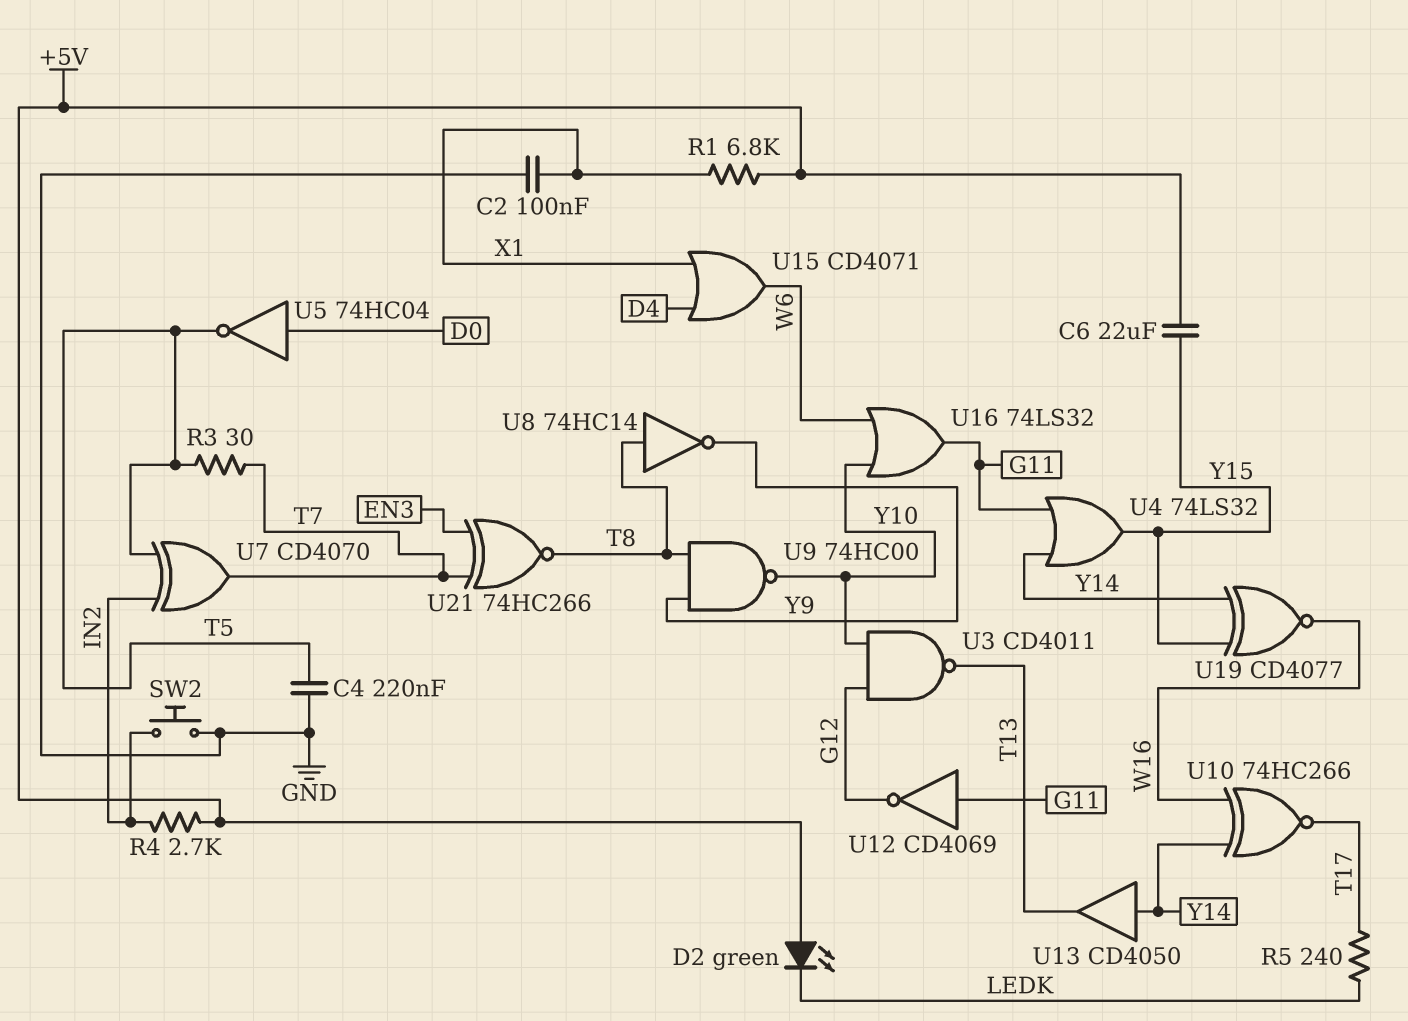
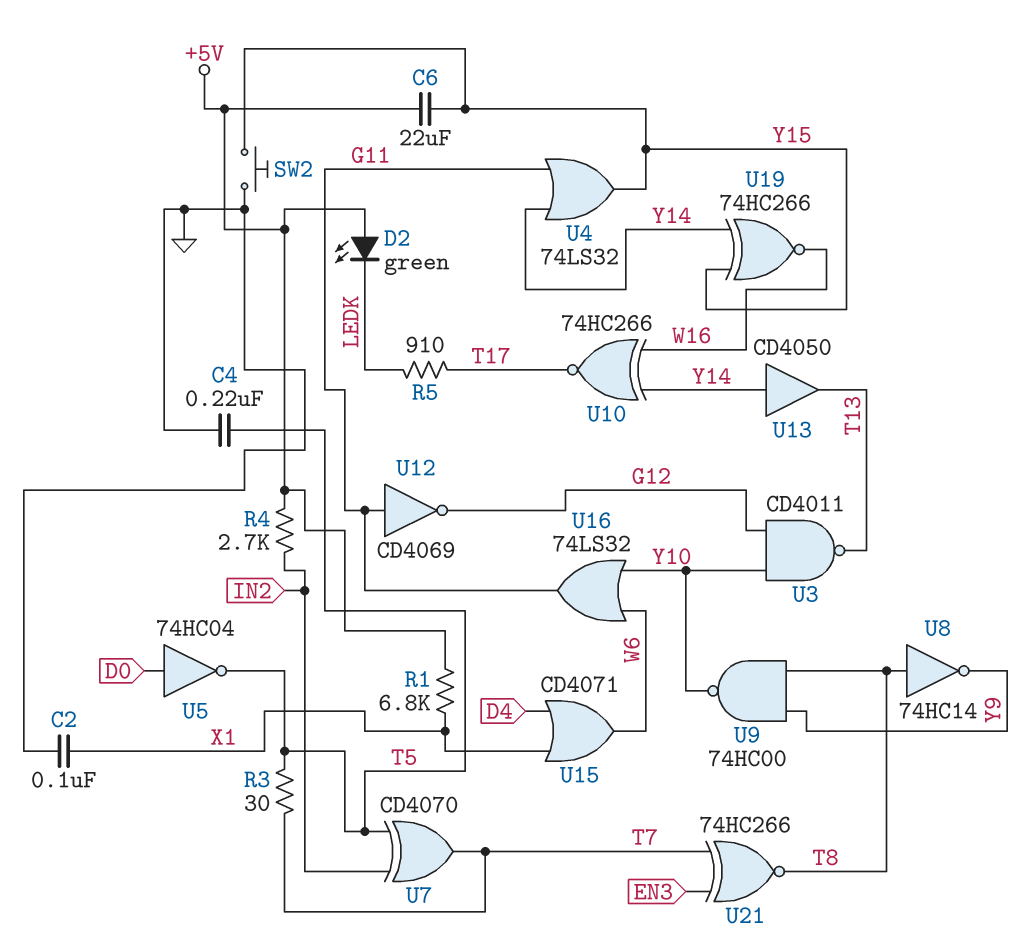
R5: 240 (LEDK, T17) -> 910 (LEDK, T17)
SW2: button (GND, IN2) -> button (GND, Y15)
U19: XNOR CD4077 (in Y14, in Y15, out W16) -> XNOR 74HC266 (in Y14, in Y15, out W16)

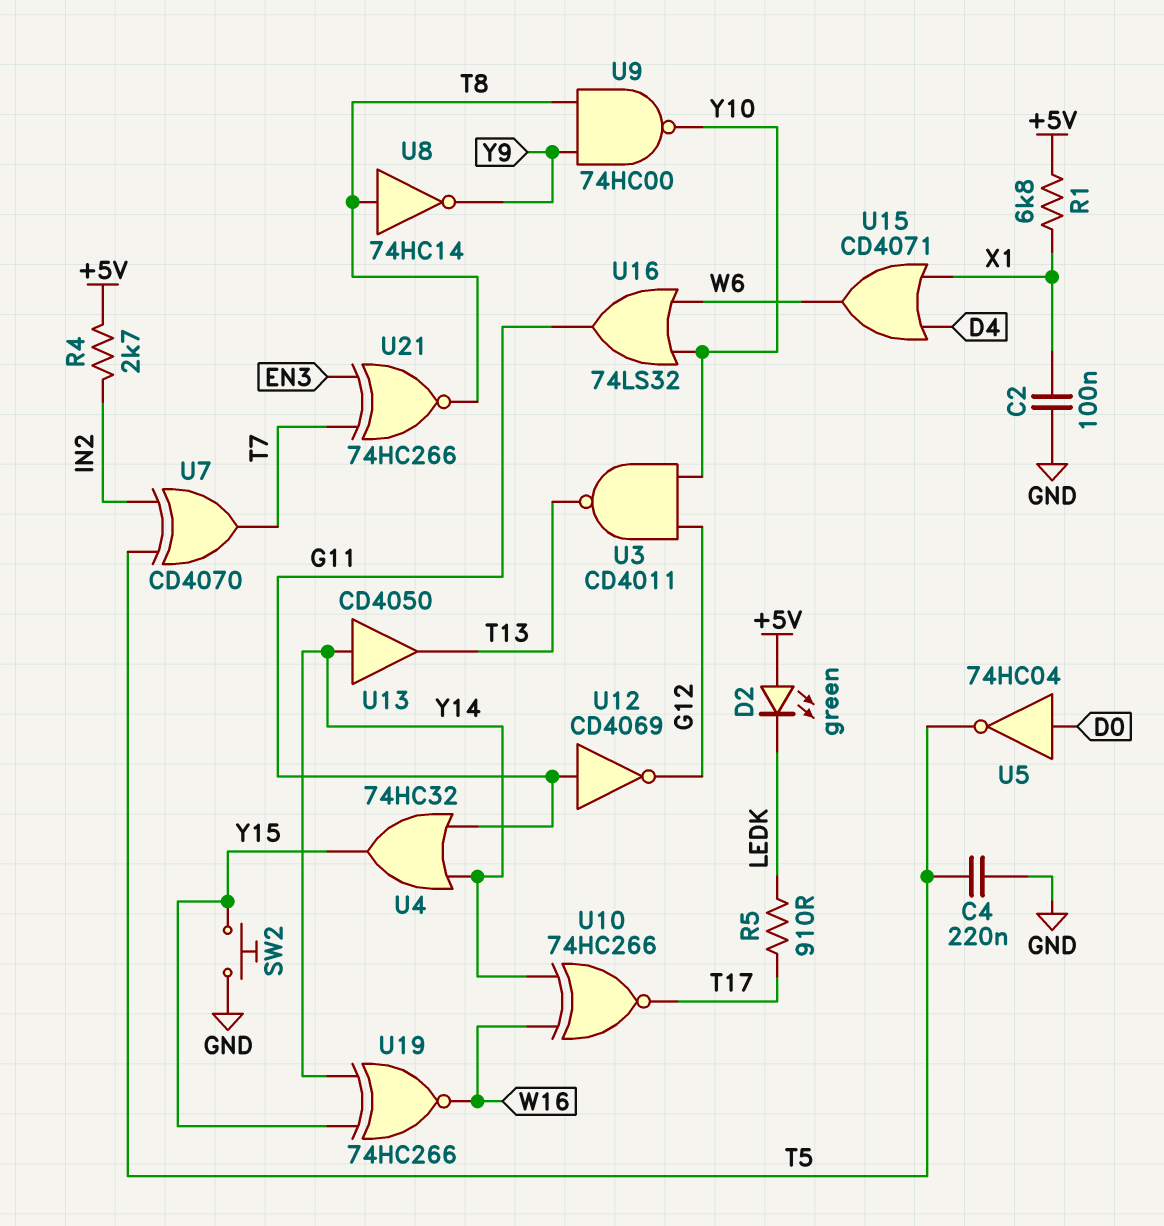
C6: 22uF (+5V, Y15) -> none
R3: 30 (T5, T7) -> none
U4: OR 74LS32 (in G11, in Y14, out Y15) -> OR 74HC32 (in G11, in Y14, out Y15)

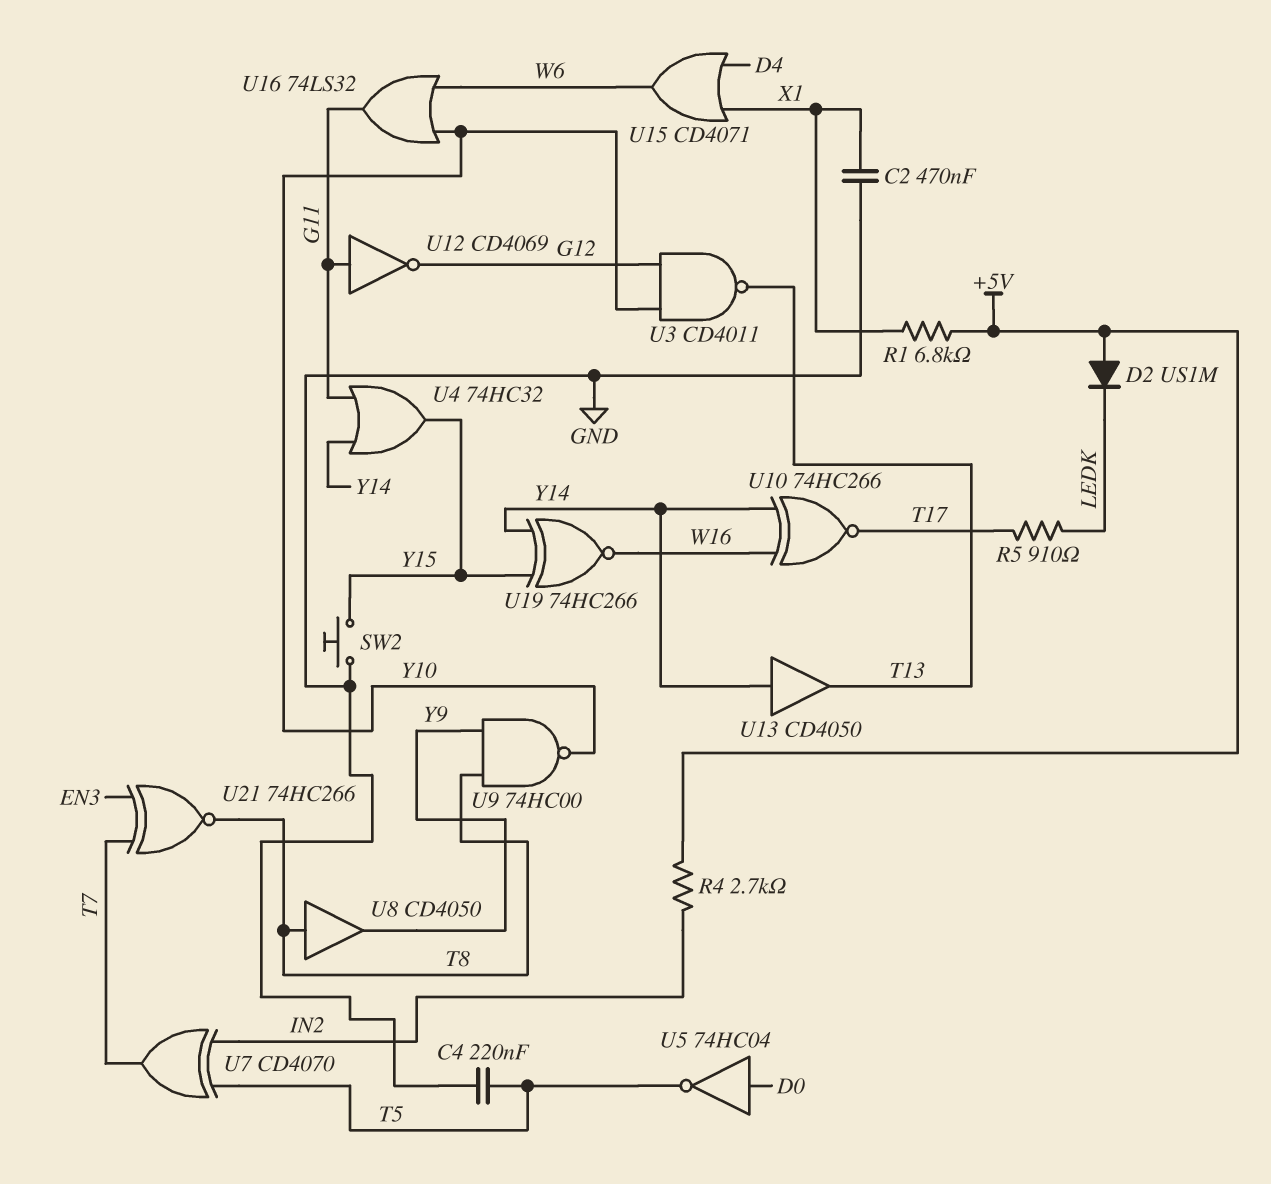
C2: 100nF (GND, X1) -> 470nF (GND, X1)
D2: LED green (A +5V, K LEDK) -> diode US1M (A +5V, K LEDK)
U8: NOT 74HC14 (in T8, out Y9) -> buffer CD4050 (in T8, out Y9)

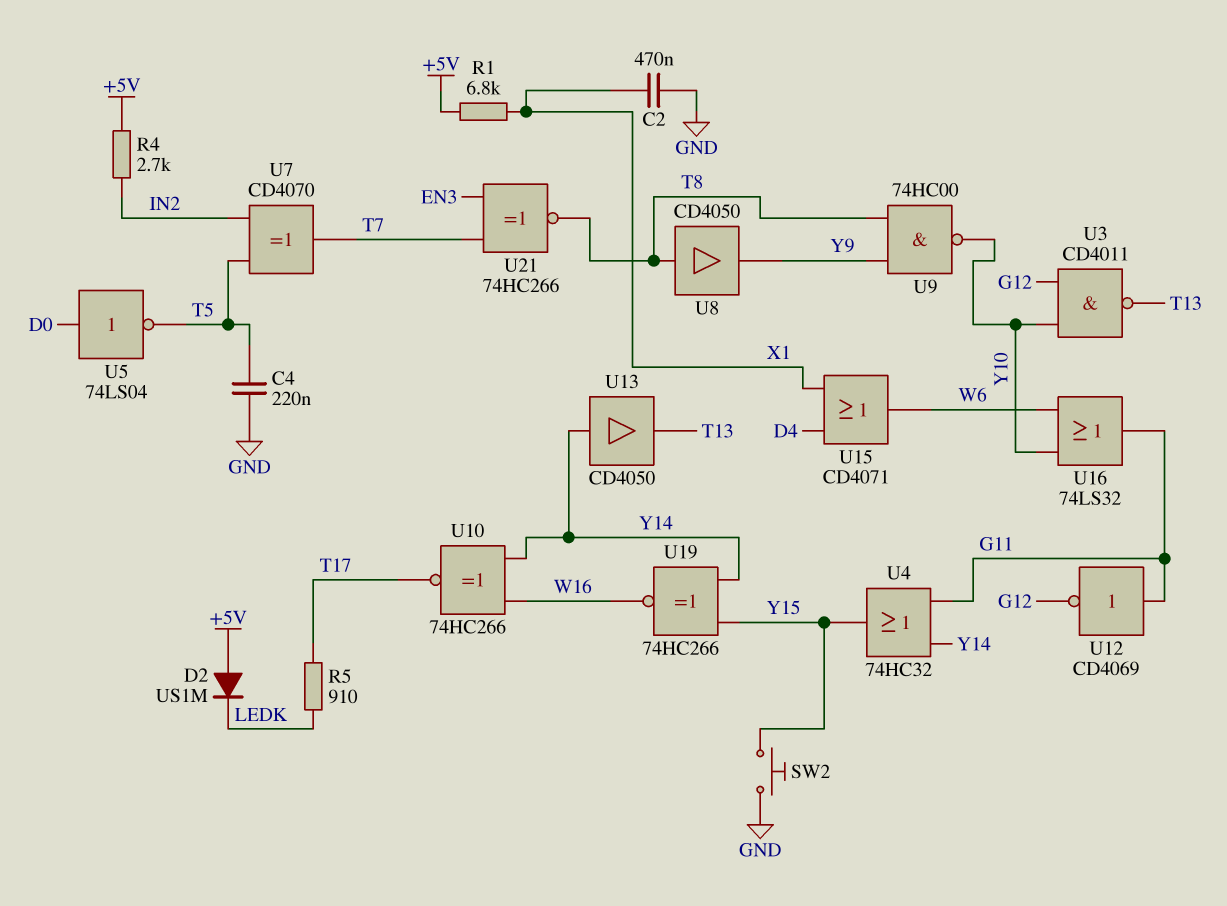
U5: NOT 74HC04 (in D0, out T5) -> NOT 74LS04 (in D0, out T5)

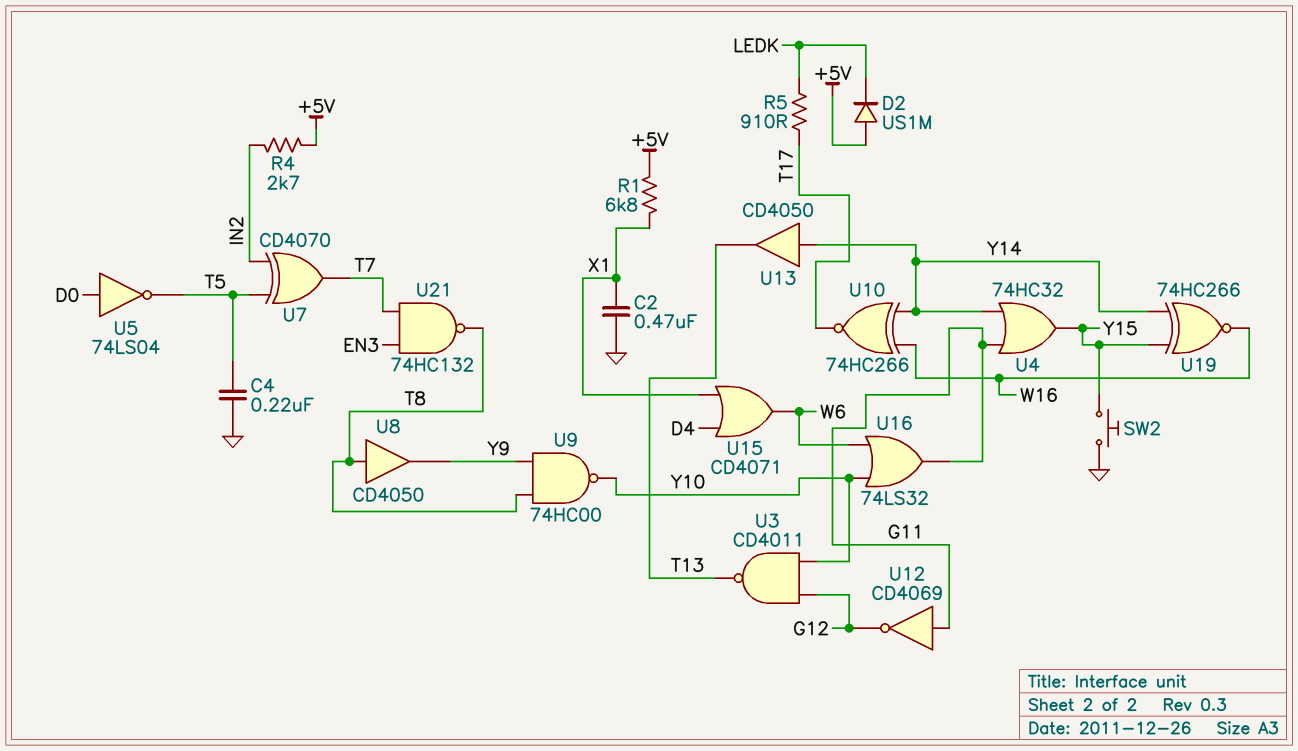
U21: XNOR 74HC266 (in EN3, in T7, out T8) -> NAND 74HC132 (in EN3, in T7, out T8)

